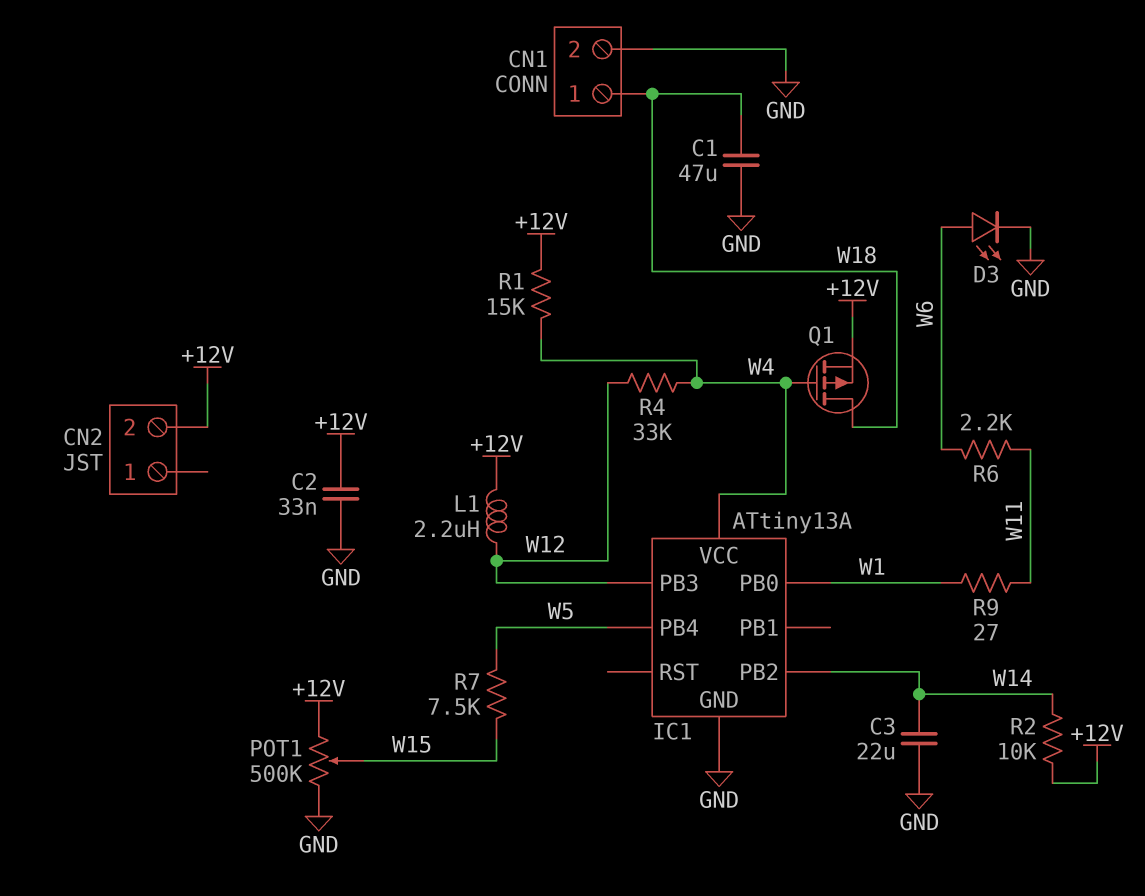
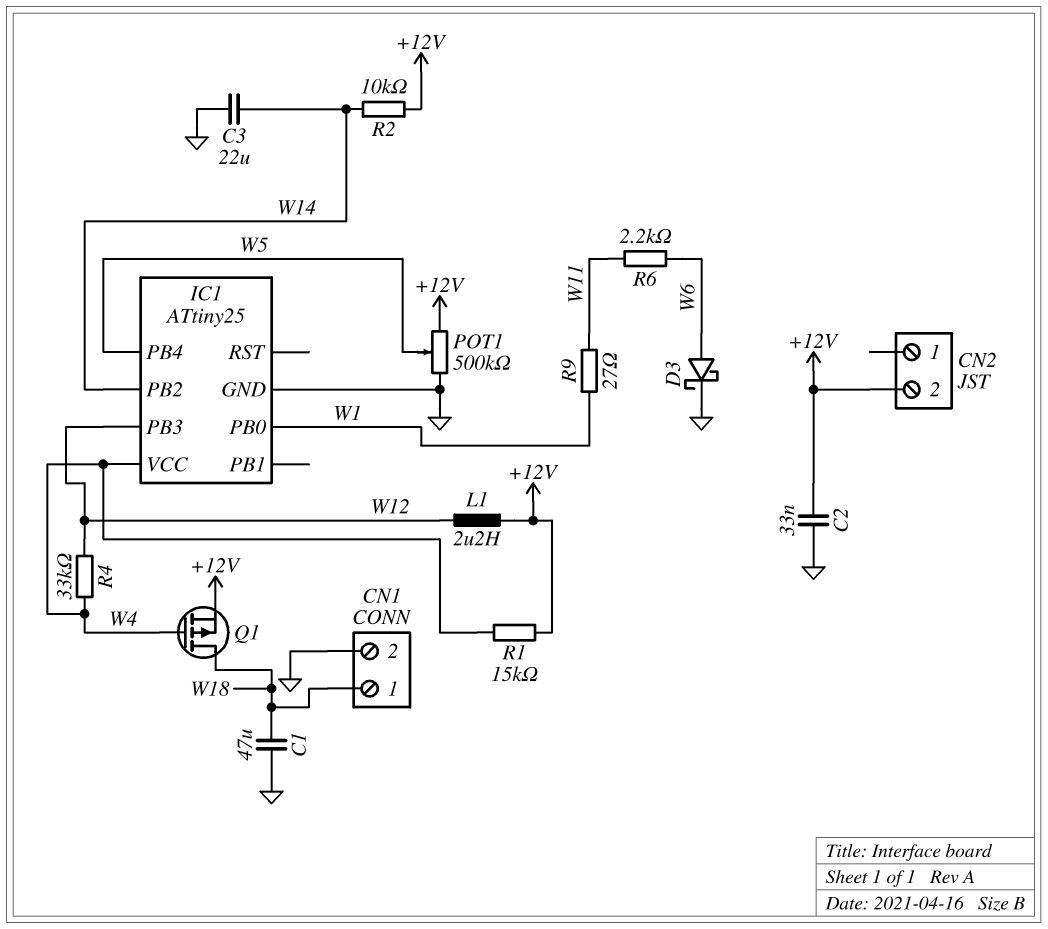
D3: LED (A W6, K GND) -> schottky (A W6, K GND)
IC1: ATtiny13A -> ATtiny25
POT1: 500k (+12V, GND, wiper W15) -> 500k (+12V, GND, wiper W5)
R7: 7.5k (W5, W15) -> none

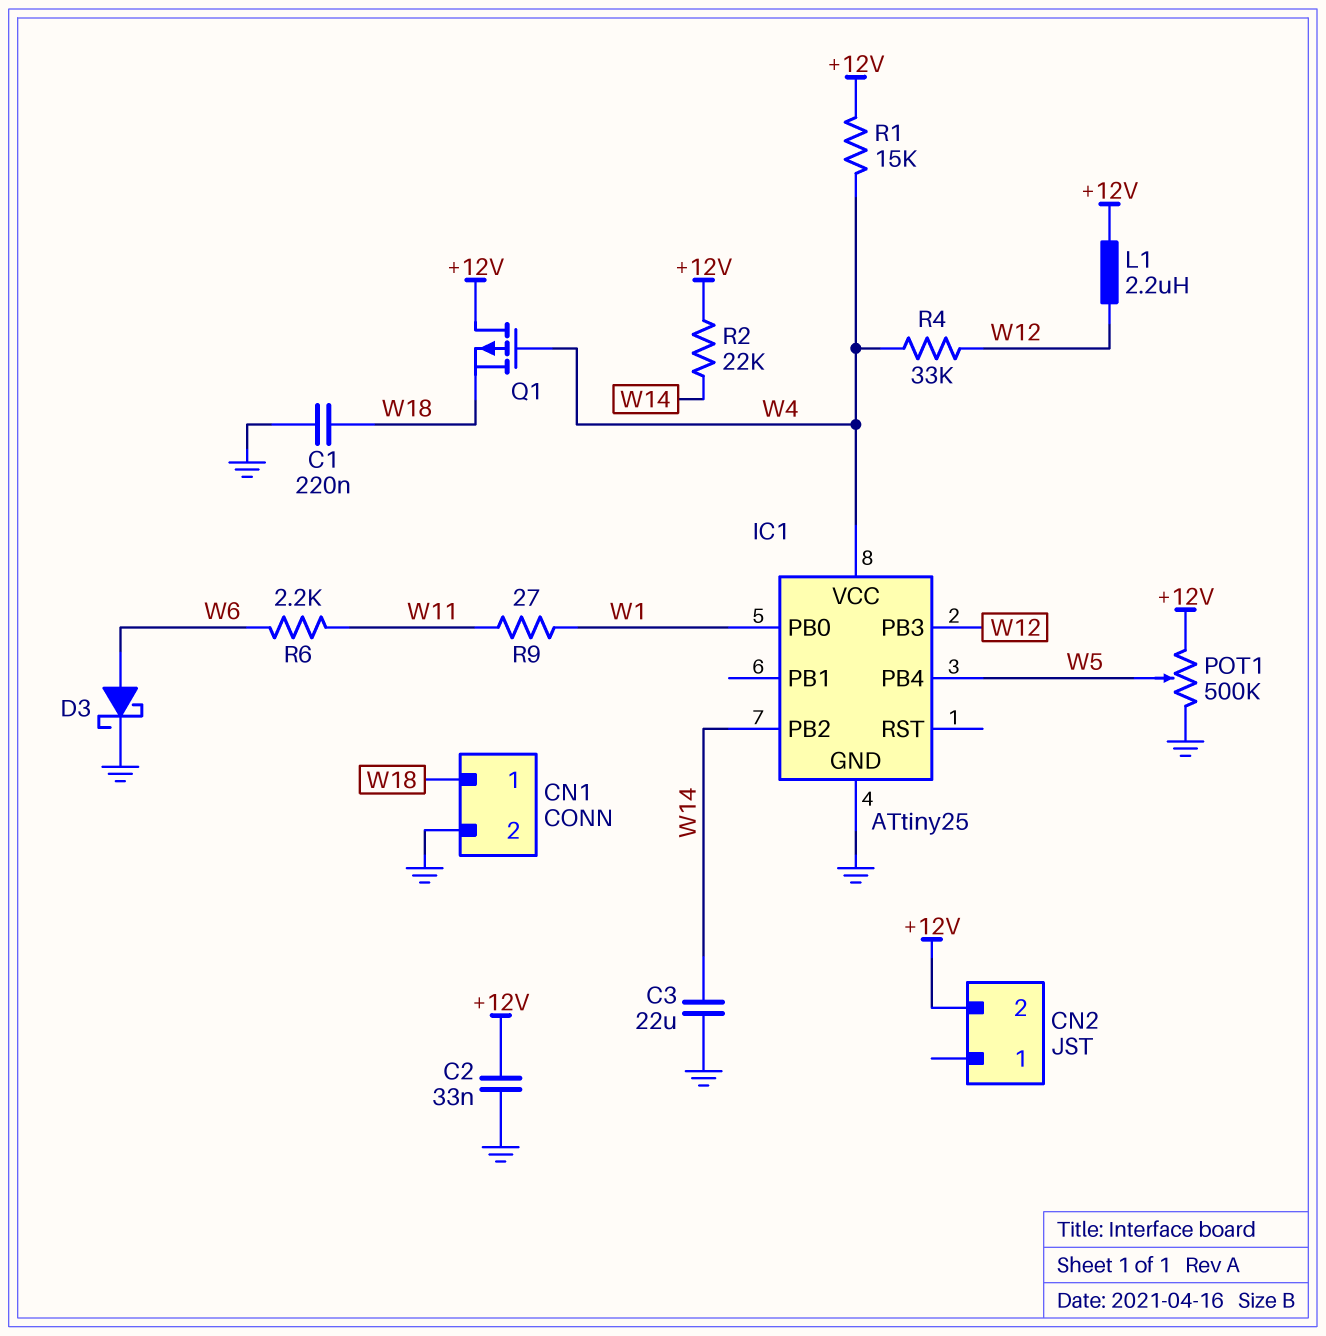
C1: 47uF (GND, W18) -> 220nF (GND, W18)
Q1: PMOS (G W4, D W18, S +12V) -> PMOS (G W4, D +12V, S W18)
R2: 10k (+12V, W14) -> 22k (+12V, W14)

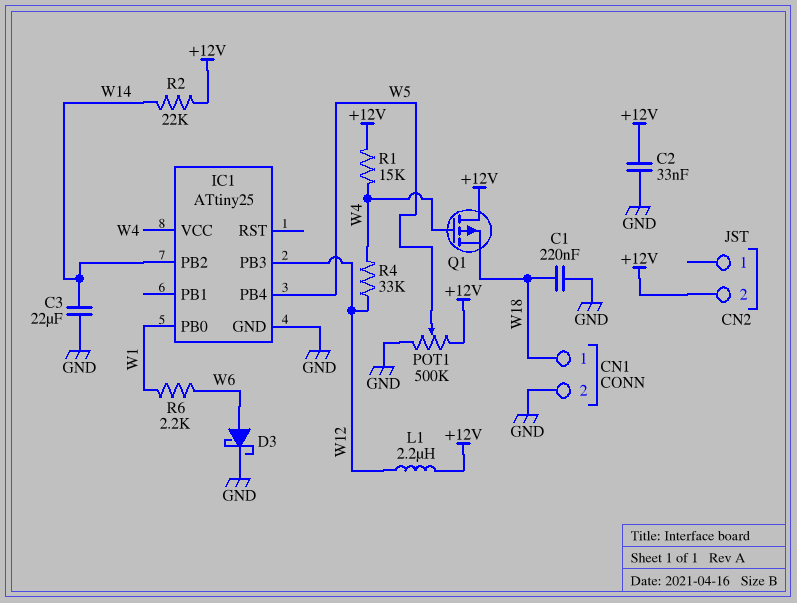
R6: 2.2k (W6, W11) -> 2.2k (W1, W6)
R9: 27 (W1, W11) -> none

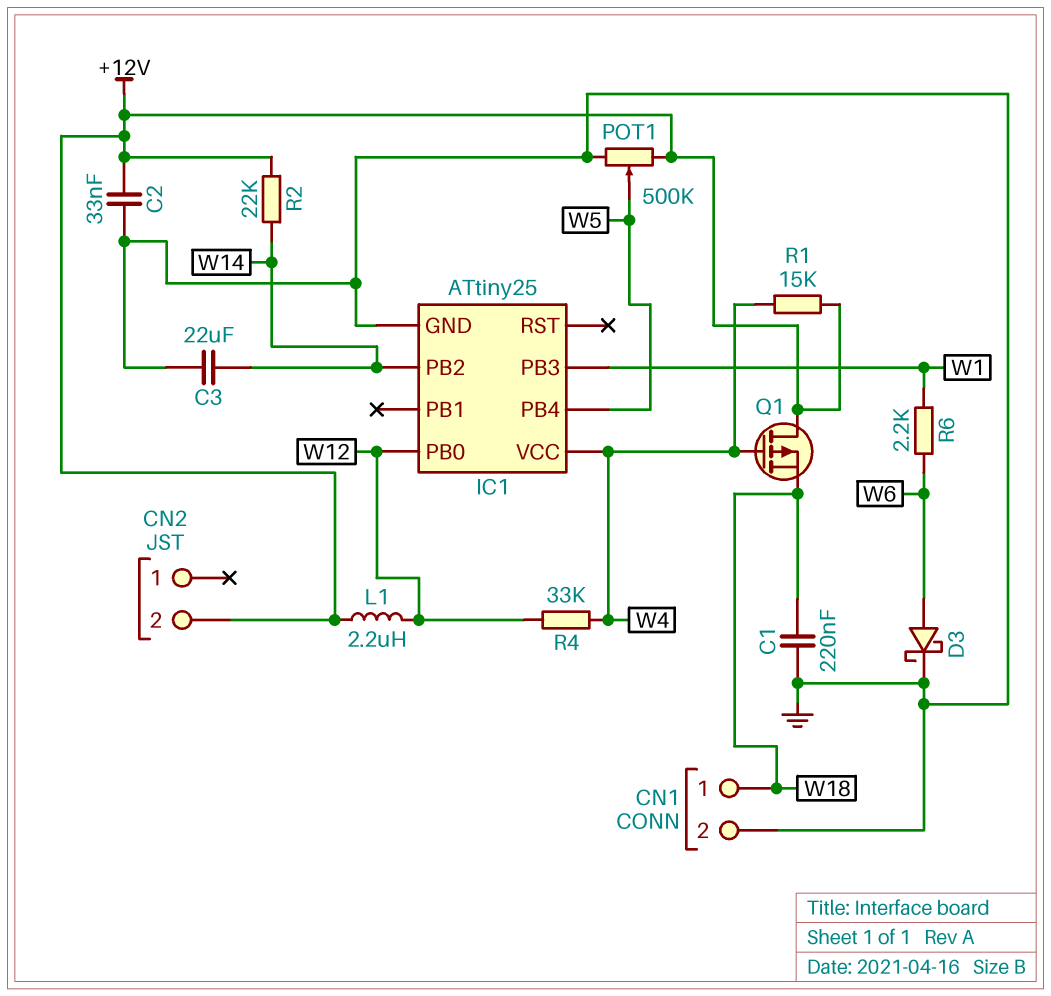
IC1 pin PB0: W1 -> W12
IC1 pin PB3: W12 -> W1

